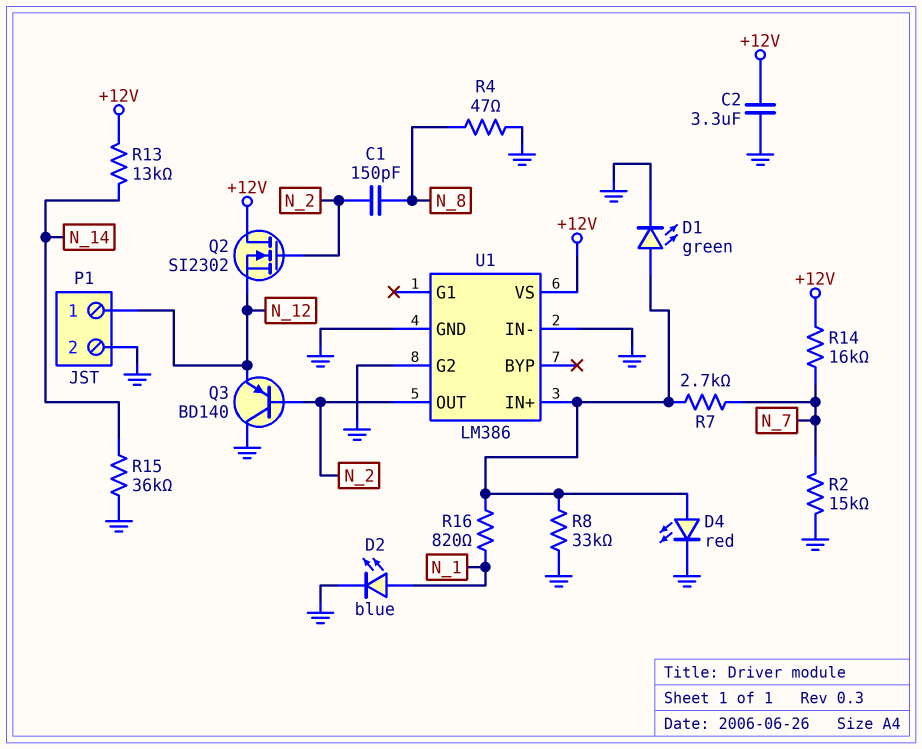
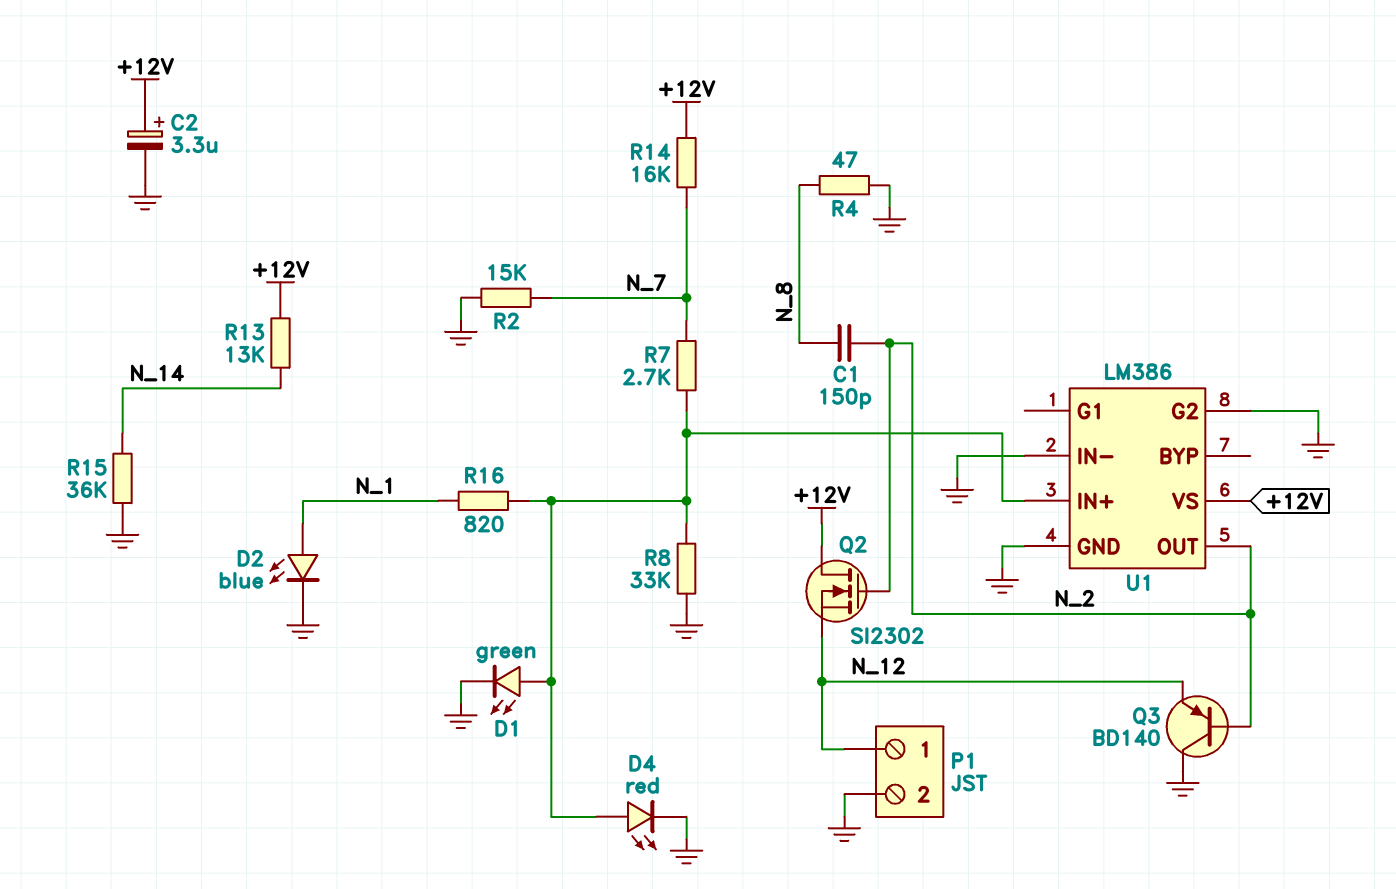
C2: 3.3uF (+12V, GND) -> 3.3uF (plus +12V, minus GND)

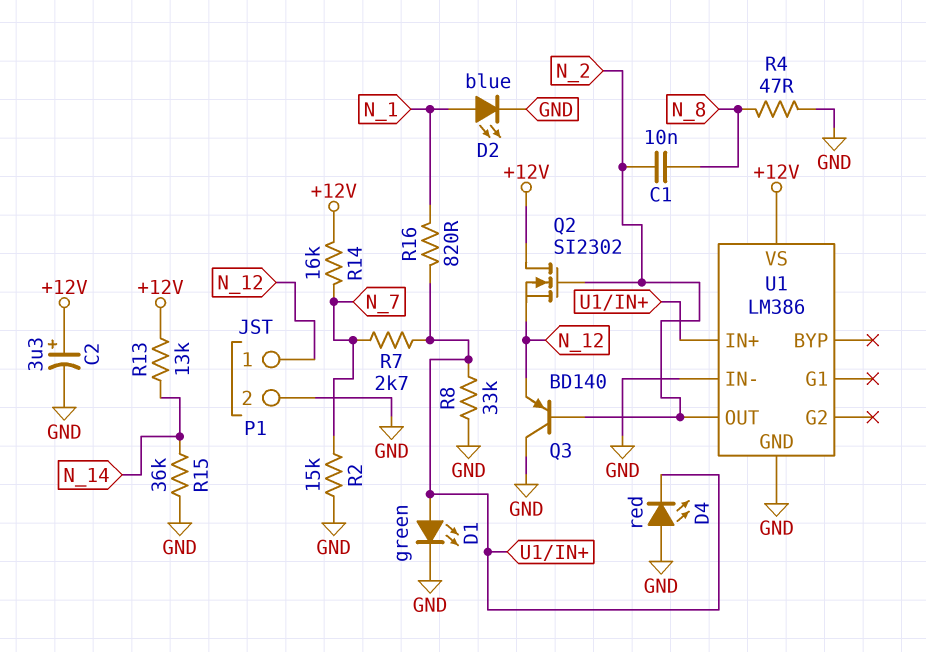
C1: 150pF (N_2, N_8) -> 10nF (N_2, N_8)
D4: LED red (A U1/IN+, K GND) -> LED red (A GND, K U1/IN+)
U1 pin G2: GND -> none

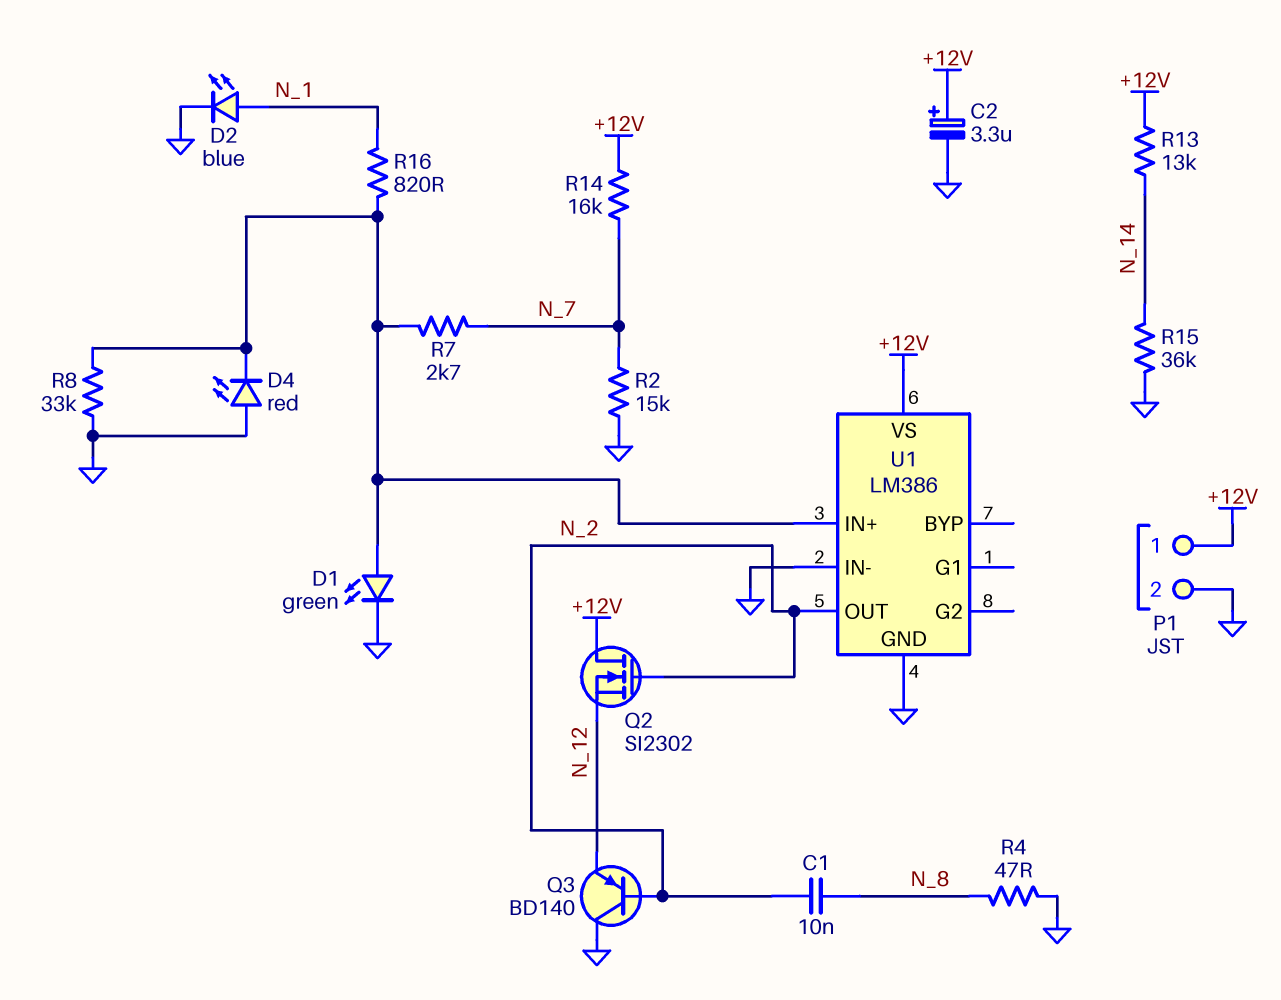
P1 pin 1: N_12 -> +12V

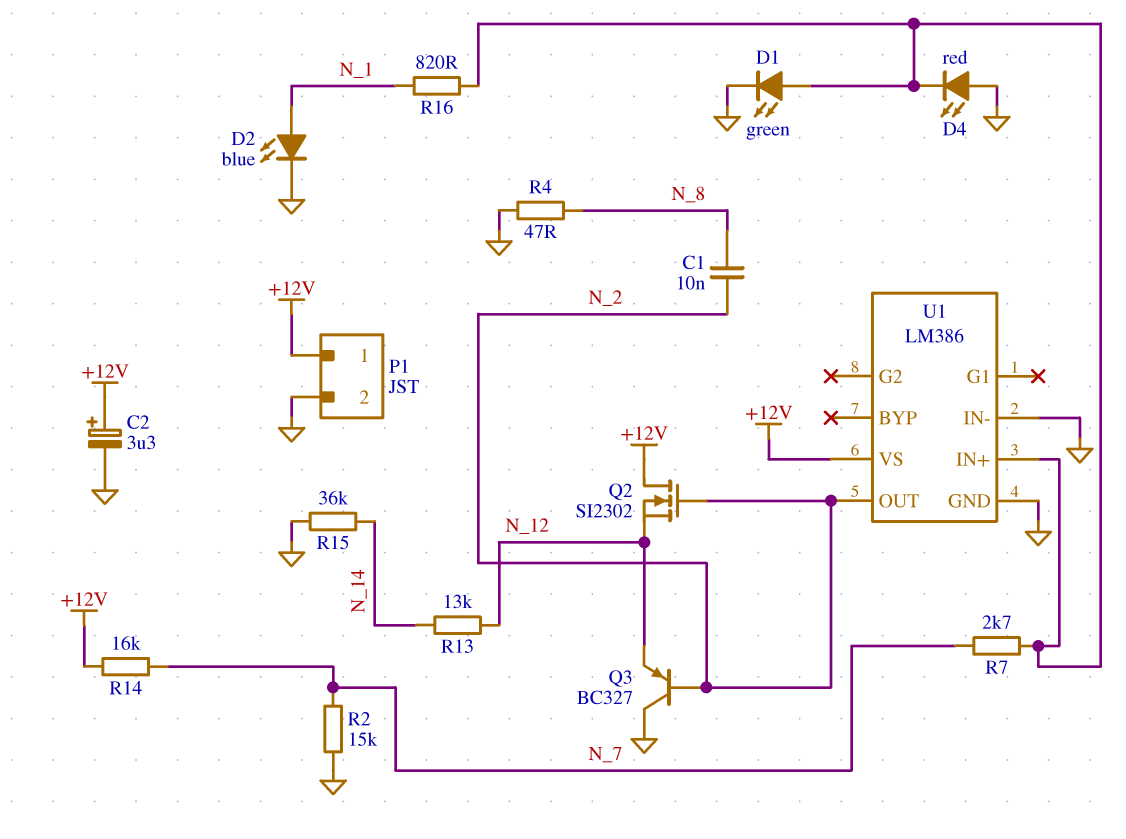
Q3: PNP BD140 (B N_2, C GND, E N_12) -> PNP BC327 (B N_2, C GND, E N_12)
R8: 33k (GND, U1/IN+) -> none
R13: 13k (+12V, N_14) -> 13k (N_12, N_14)

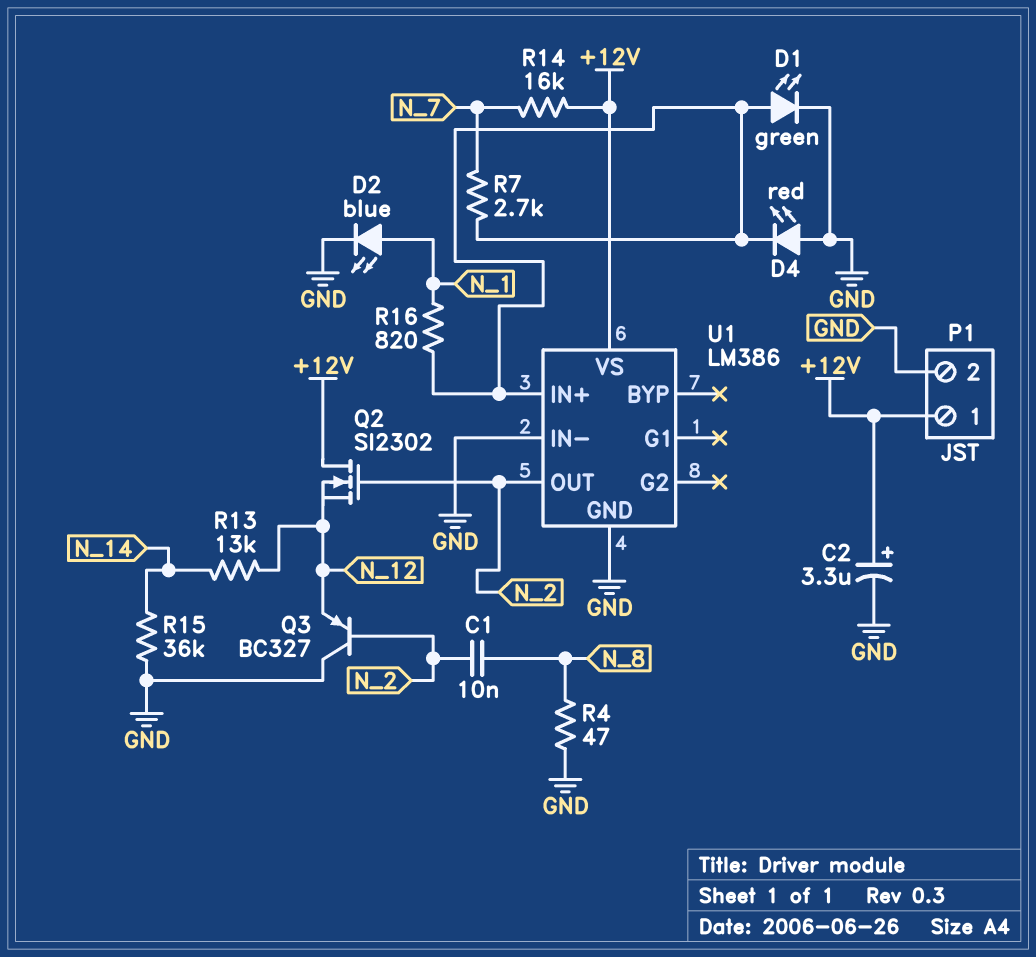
R2: 15k (GND, N_7) -> none

